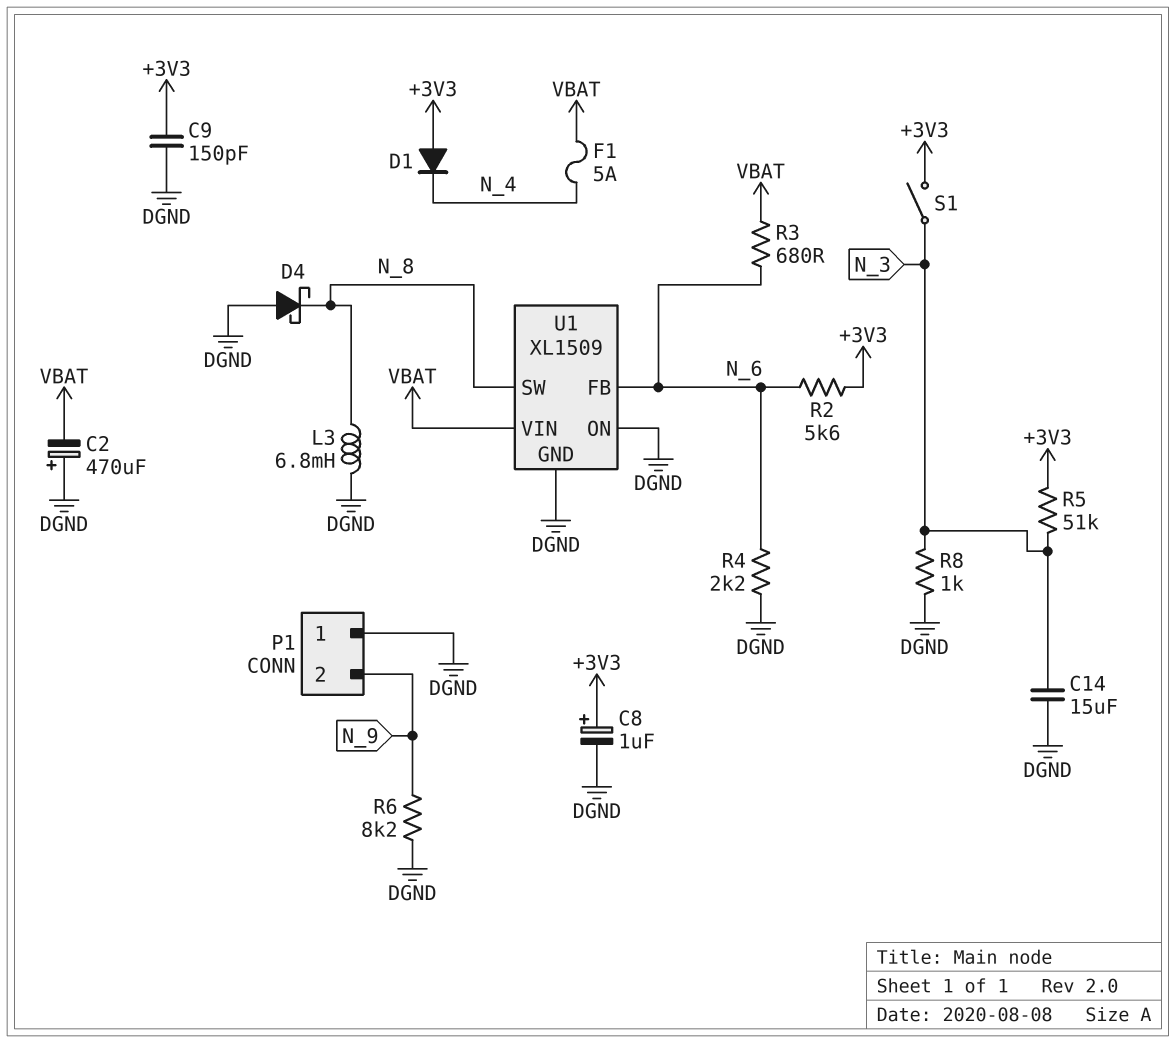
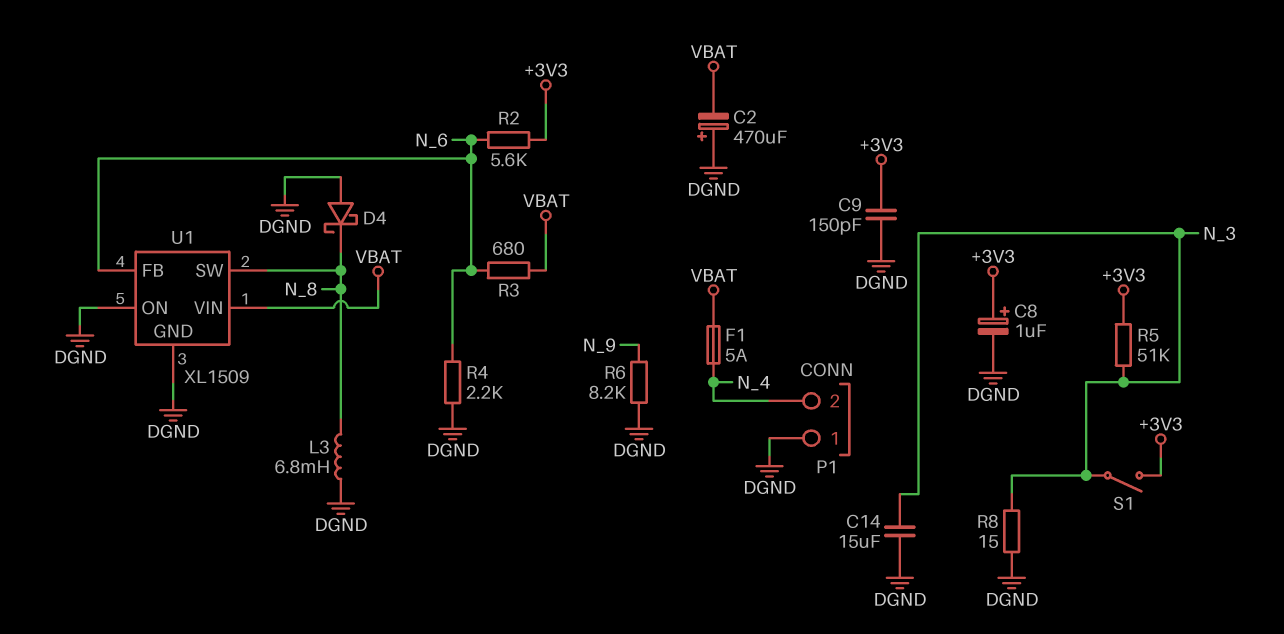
D1: diode (A +3V3, K N_4) -> none
P1 pin 2: N_9 -> N_4
R8: 1k (DGND, N_3) -> 15 (DGND, N_3)

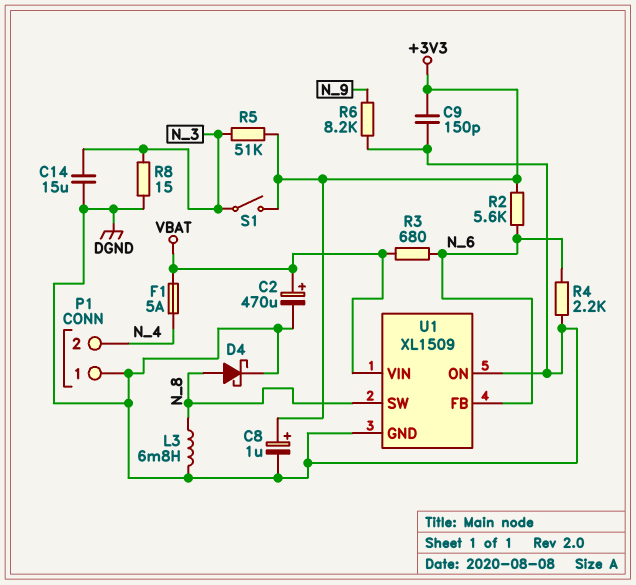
C2: 470uF (plus DGND, minus VBAT) -> 470uF (plus VBAT, minus DGND)
D4: schottky (A DGND, K N_8) -> schottky (A N_8, K DGND)

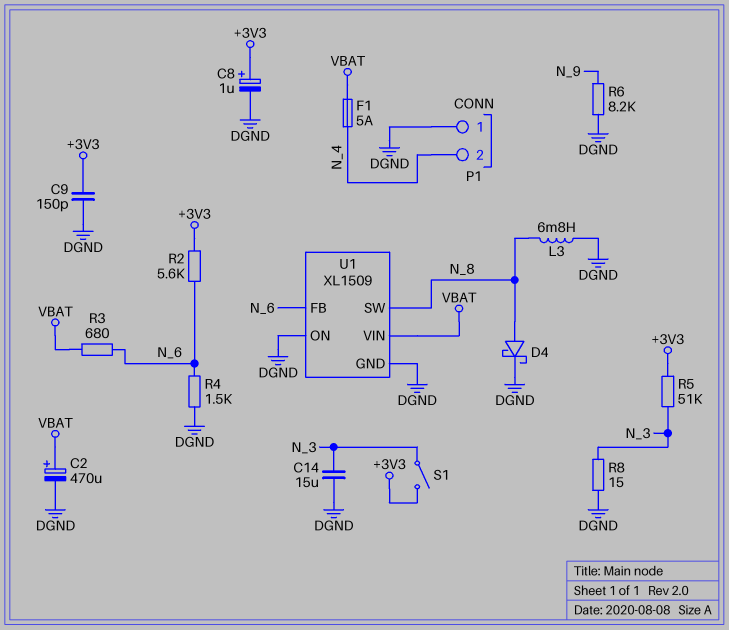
R4: 2.2k (DGND, N_6) -> 1.5k (DGND, N_6)

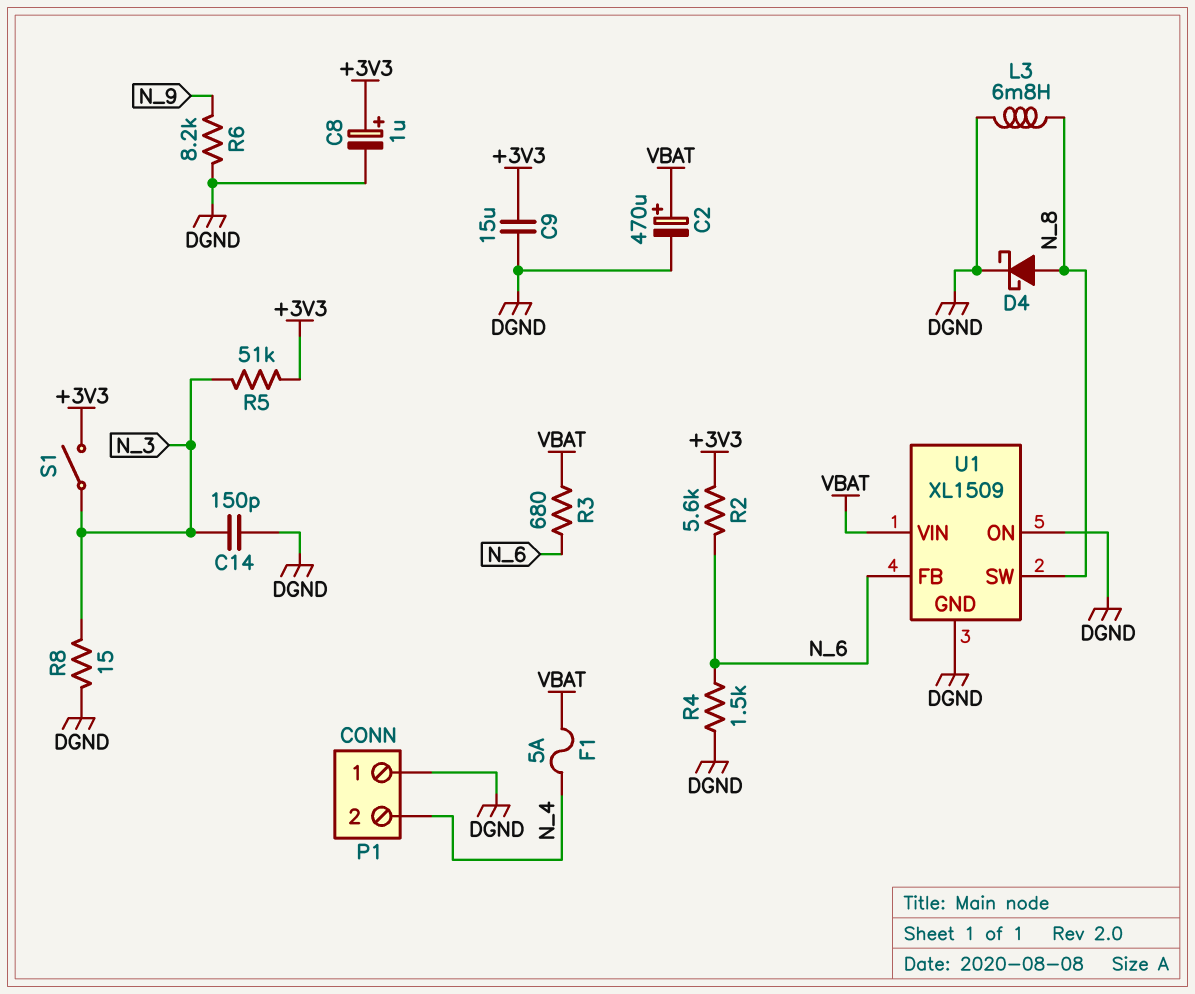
C9: 150pF (+3V3, DGND) -> 15uF (+3V3, DGND)
C14: 15uF (DGND, N_3) -> 150pF (DGND, N_3)

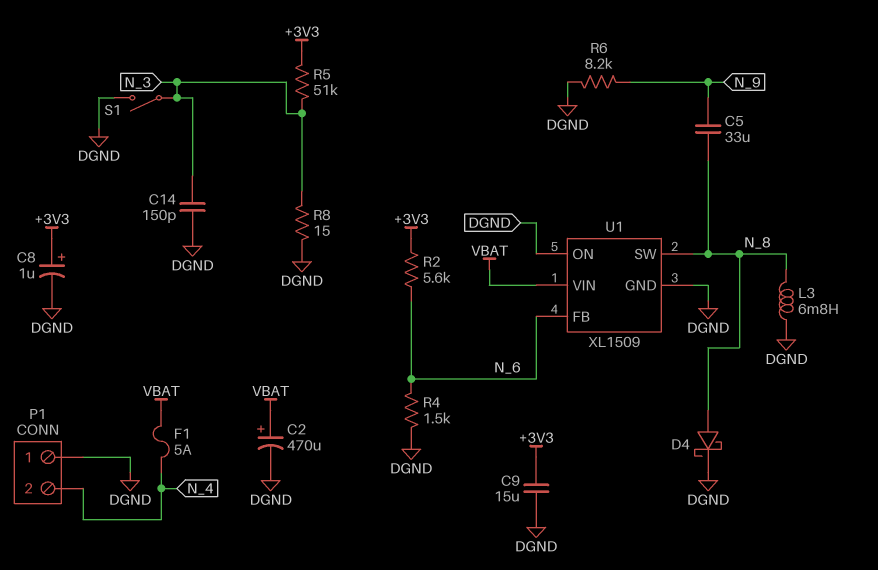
C5: none -> 33uF (N_8, N_9)
R3: 680 (N_6, VBAT) -> none
S1: switch (+3V3, N_3) -> switch (DGND, N_3)

